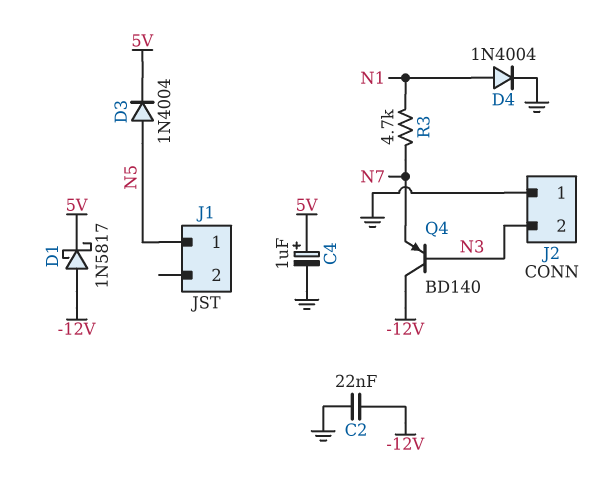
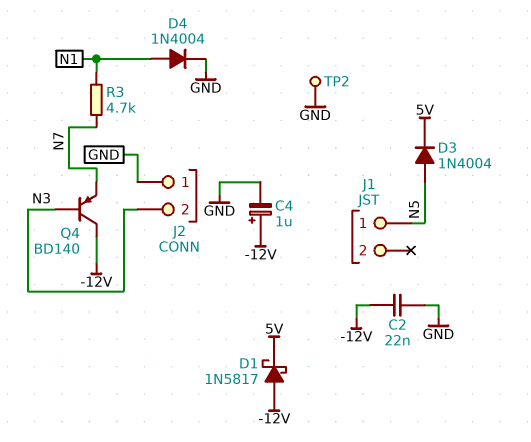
C4: 1uF (plus 5V, minus GND) -> 1uF (plus -12V, minus GND)
TP2: none -> test point (GND)

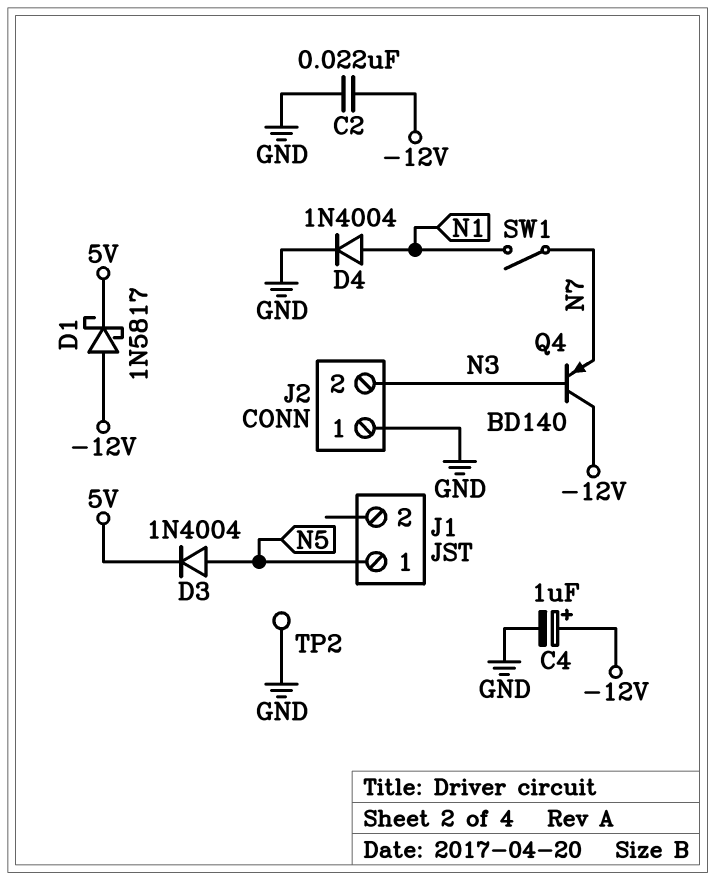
R3: 4.7k (N1, N7) -> none
SW1: none -> switch (N1, N7)

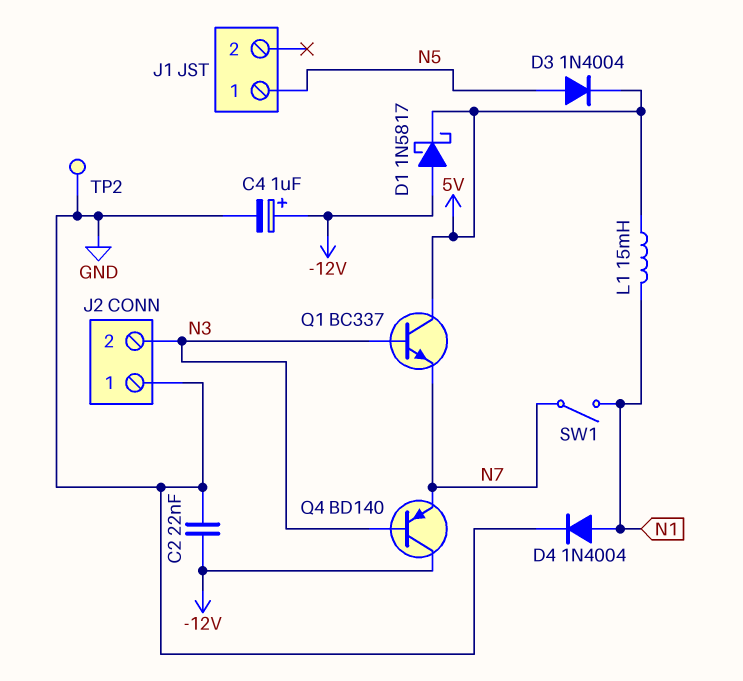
L1: none -> 15mH (5V, N1)
Q1: none -> NPN BC337 (B N3, C 5V, E N7)

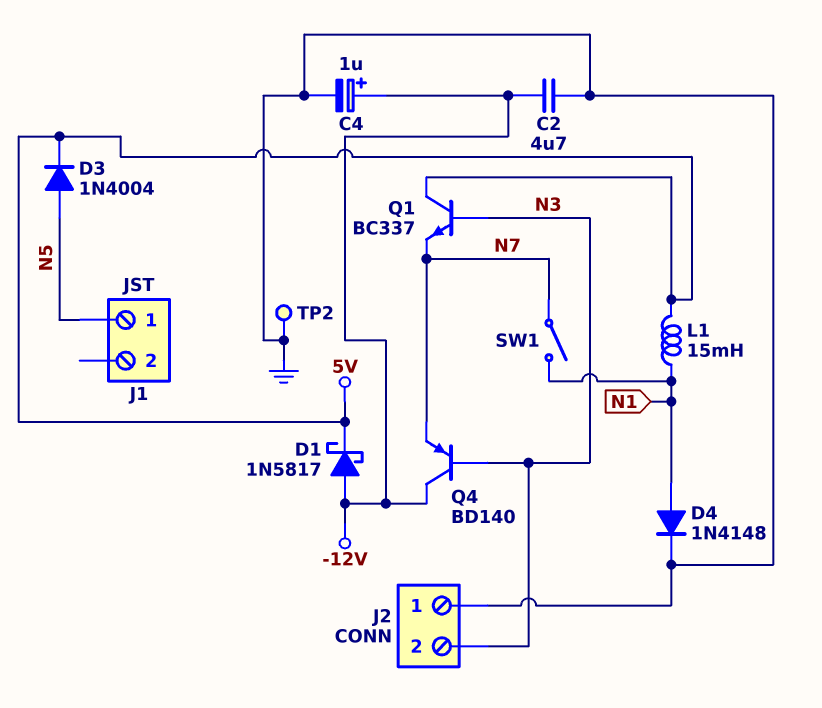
C2: 22nF (-12V, GND) -> 4.7uF (-12V, GND)
D4: diode 1N4004 (A N1, K GND) -> diode 1N4148 (A N1, K GND)

